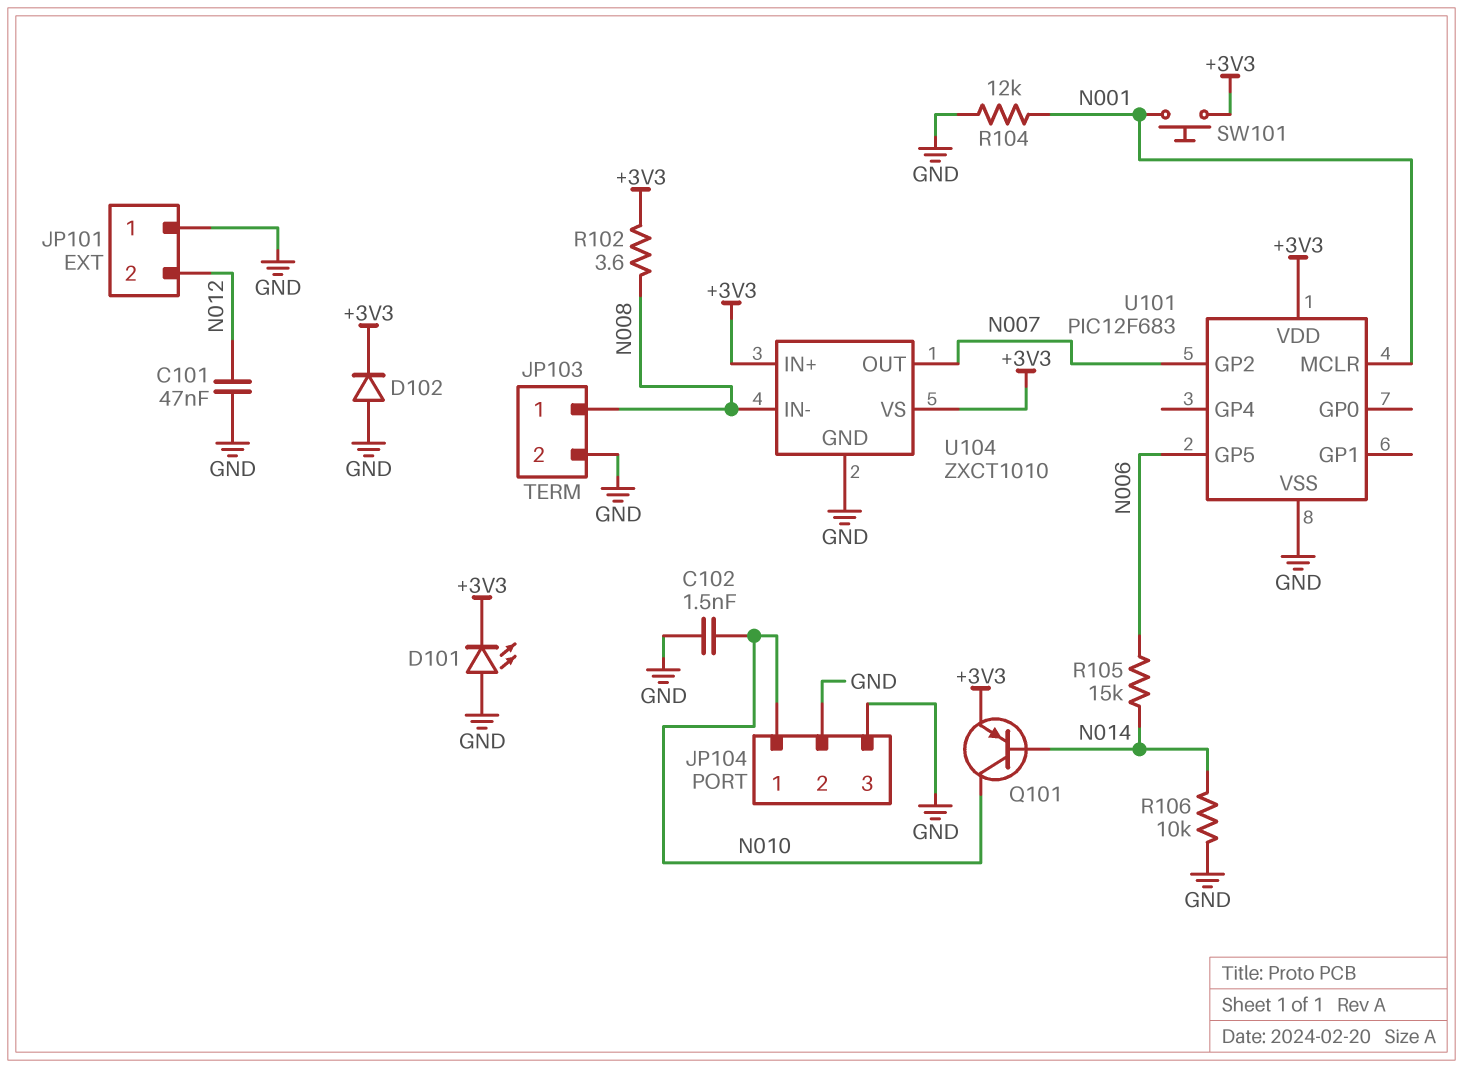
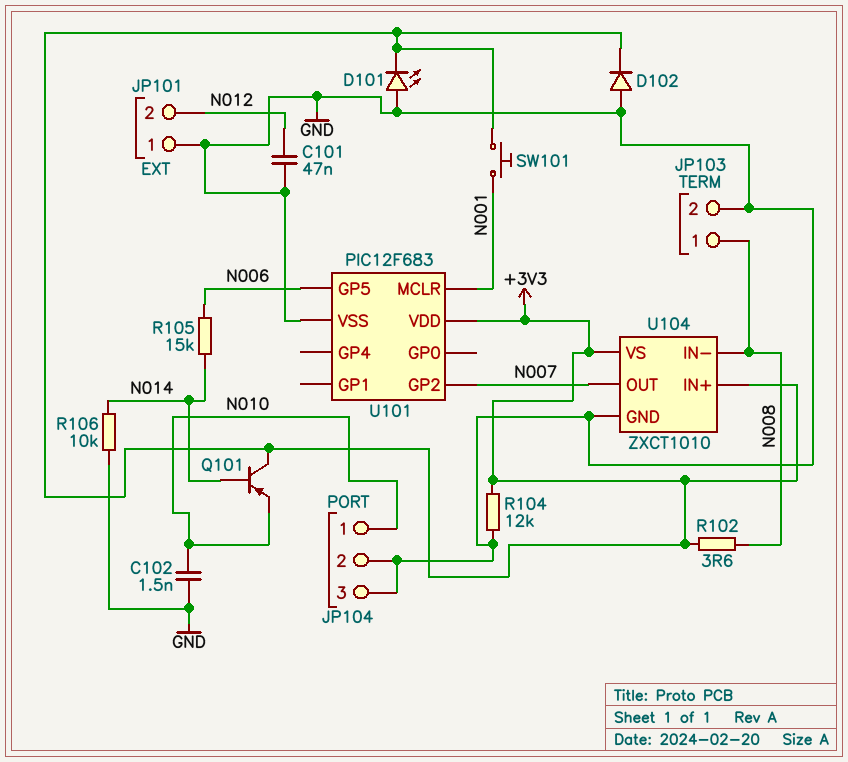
Q101: PNP (B N014, C N010, E +3V3) -> PNP (B N014, C +3V3, E N010)
R104: 12k (GND, N001) -> 12k (+3V3, GND)

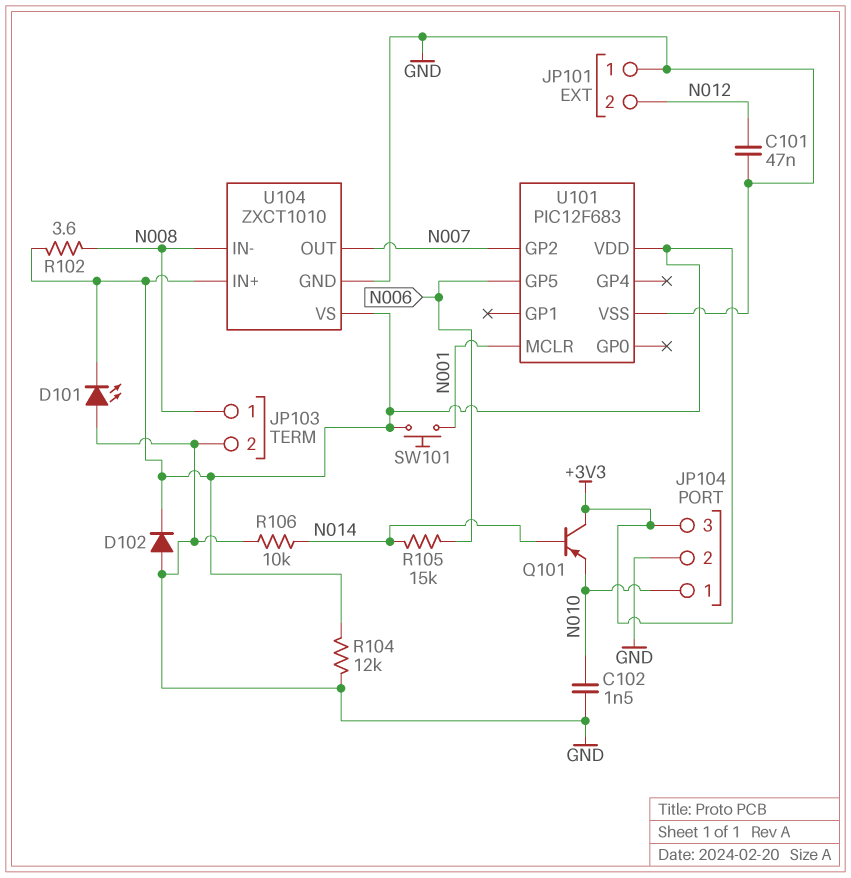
JP104 pin 3: GND -> +3V3

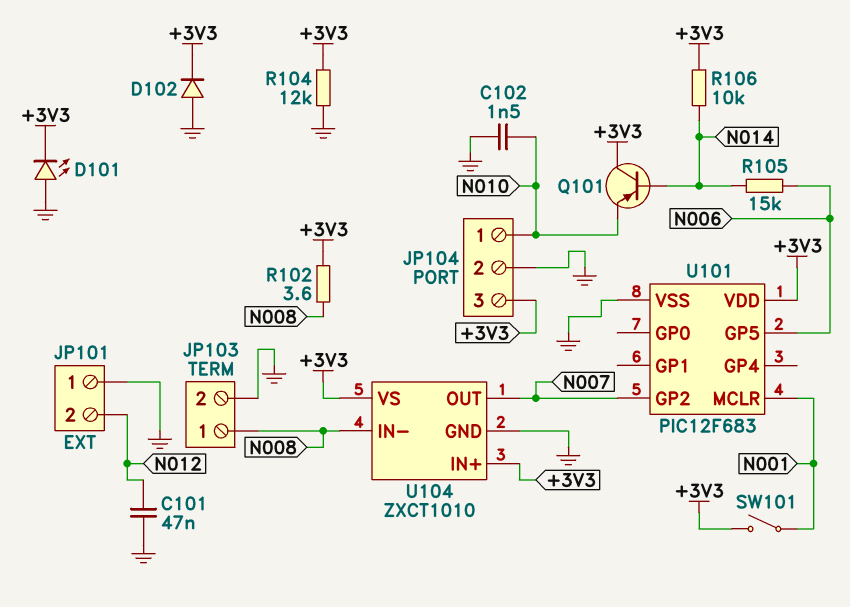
R106: 10k (GND, N014) -> 10k (+3V3, N014)
SW101: button (+3V3, N001) -> switch (+3V3, N001)

